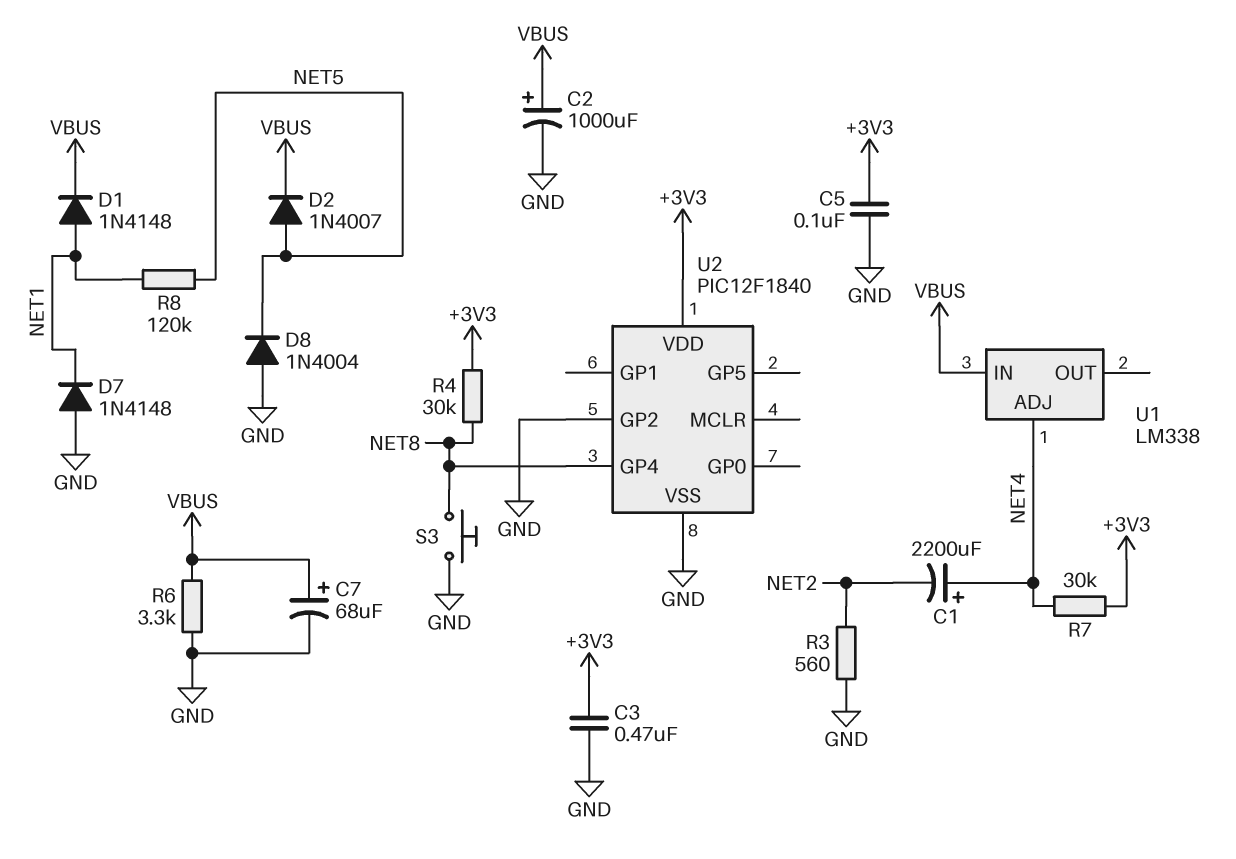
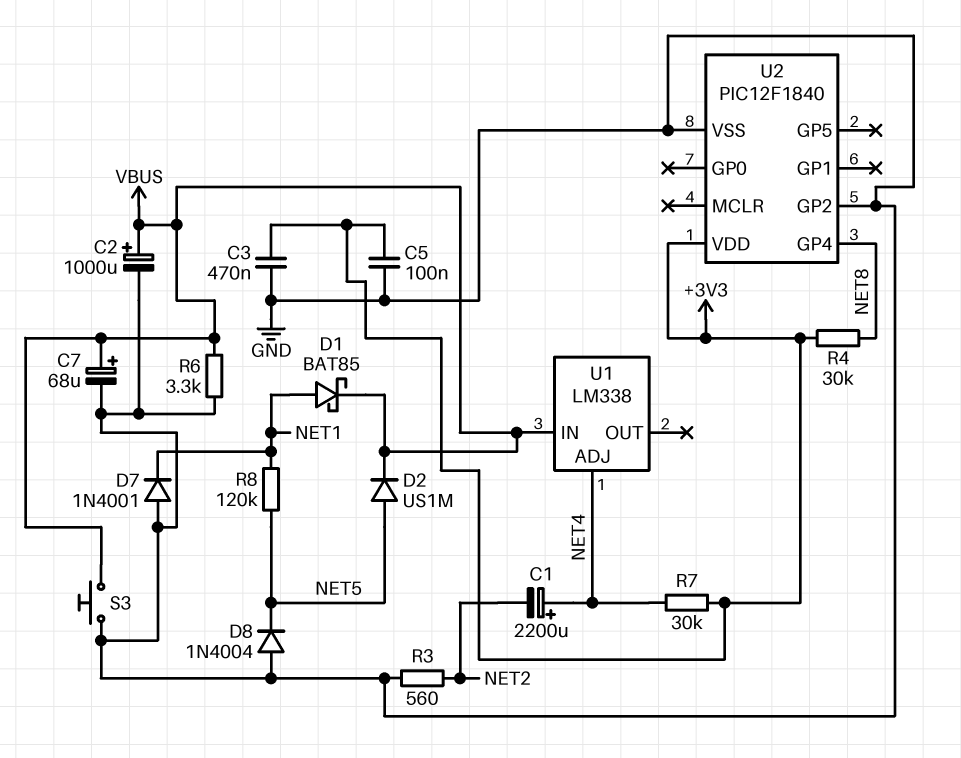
D1: diode 1N4148 (A NET1, K VBUS) -> schottky BAT85 (A NET1, K VBUS)
D2: diode 1N4007 (A NET5, K VBUS) -> diode US1M (A NET5, K VBUS)
D7: diode 1N4148 (A GND, K NET1) -> diode 1N4001 (A GND, K NET1)
S3: button (GND, NET8) -> button (GND, VBUS)

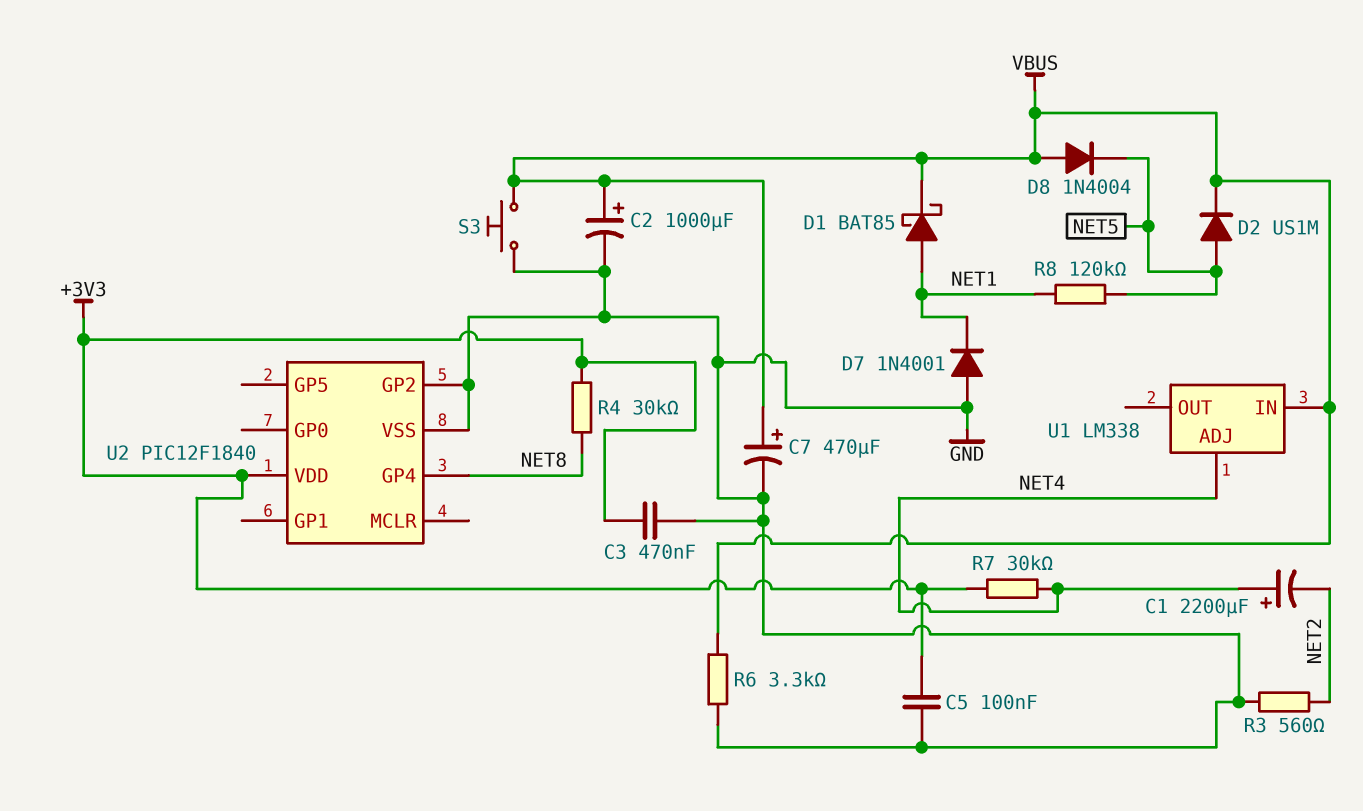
C7: 68uF (plus VBUS, minus GND) -> 470uF (plus VBUS, minus GND)
D8: diode 1N4004 (A GND, K NET5) -> diode 1N4004 (A VBUS, K NET5)

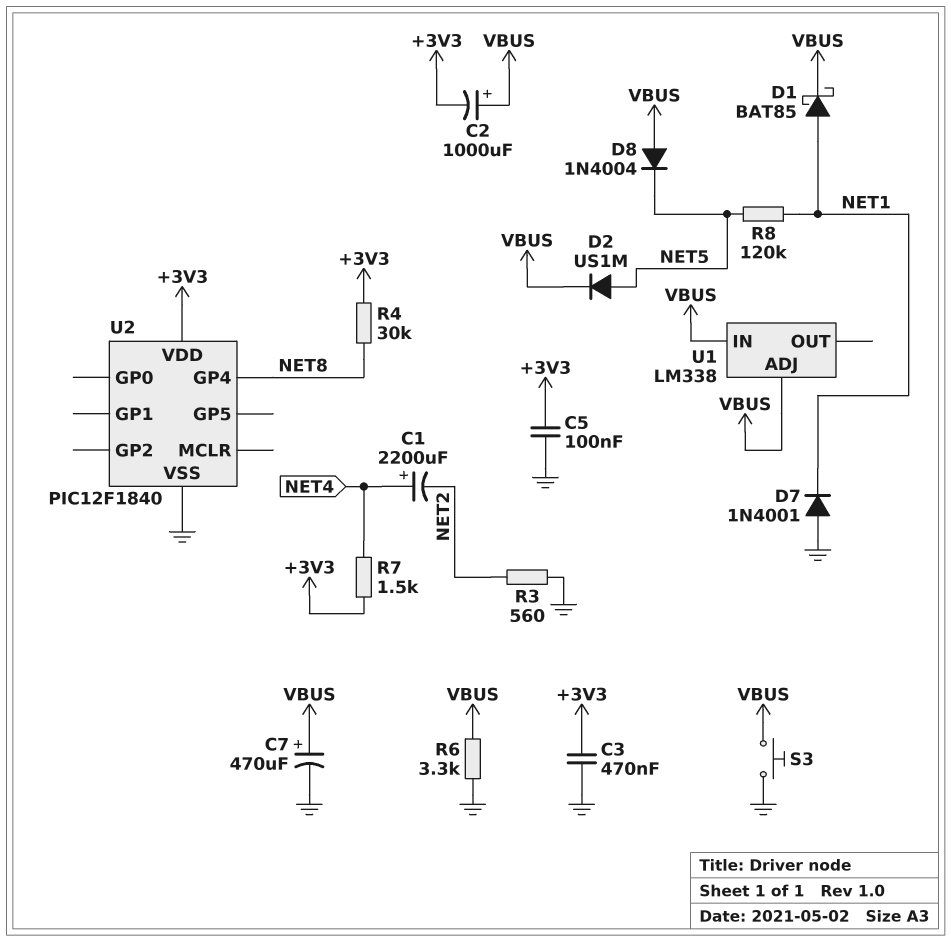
C2: 1000uF (plus VBUS, minus GND) -> 1000uF (plus VBUS, minus +3V3)
R7: 30k (+3V3, NET4) -> 1.5k (+3V3, NET4)
U1 pin ADJ: NET4 -> VBUS
U2 pin GP2: GND -> none

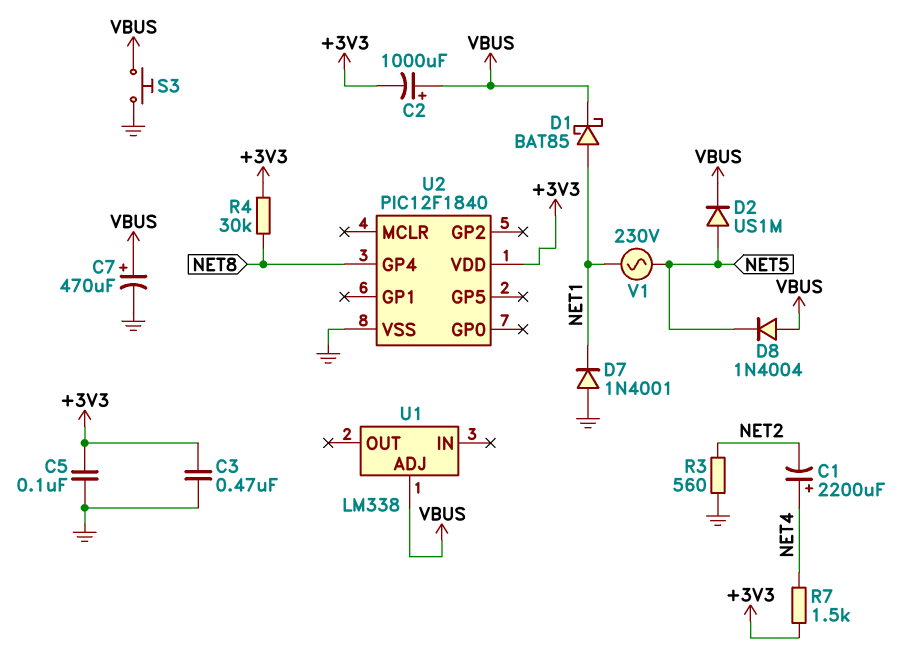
R6: 3.3k (GND, VBUS) -> none
R8: 120k (NET1, NET5) -> none
U1 pin IN: VBUS -> none
V1: none -> AC 230V (NET1, NET5)

